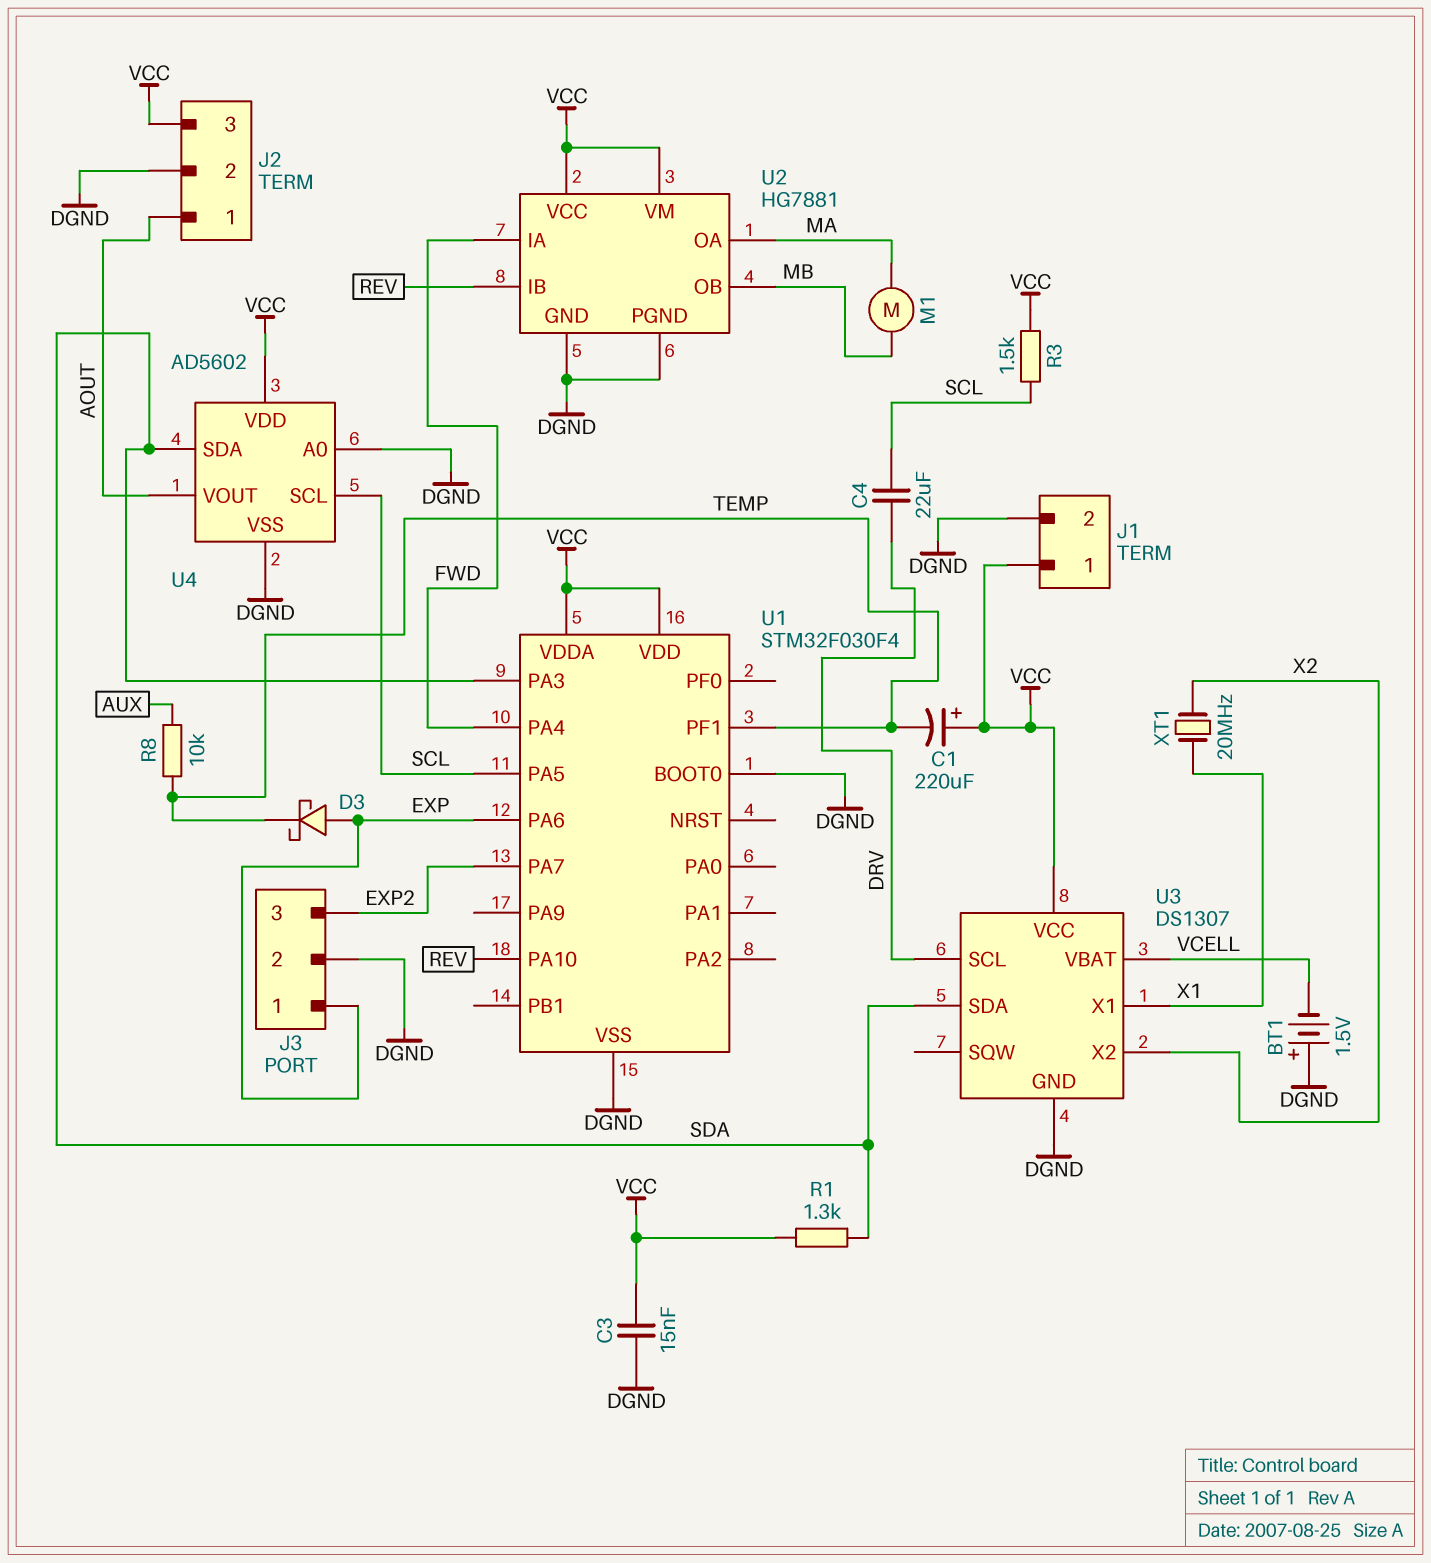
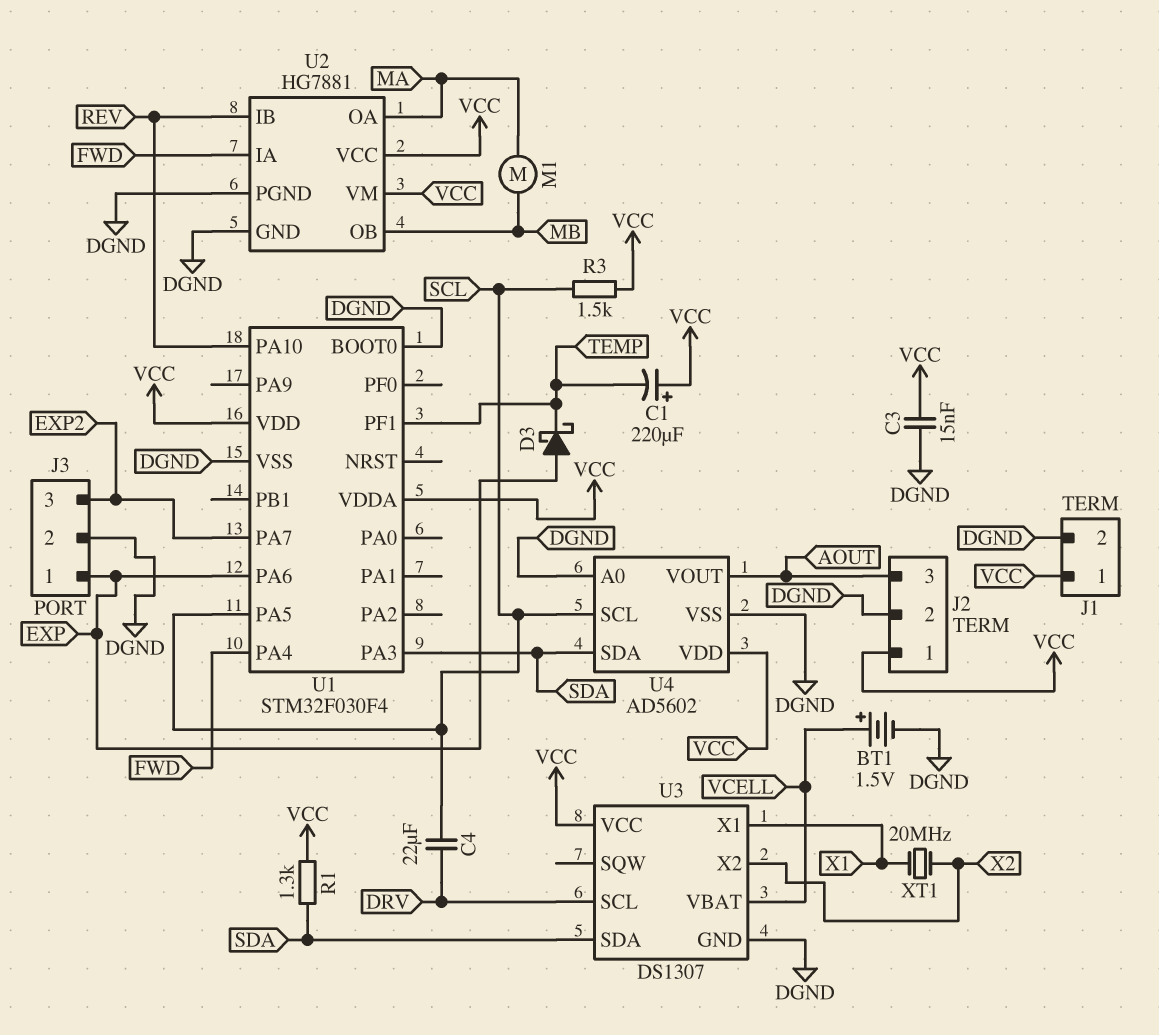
BT1: 1.5V (plus DGND, minus VCELL) -> 1.5V (plus VCELL, minus DGND)
J2 pin 1: AOUT -> VCC
J2 pin 3: VCC -> AOUT
R8: 10k (AUX, TEMP) -> none

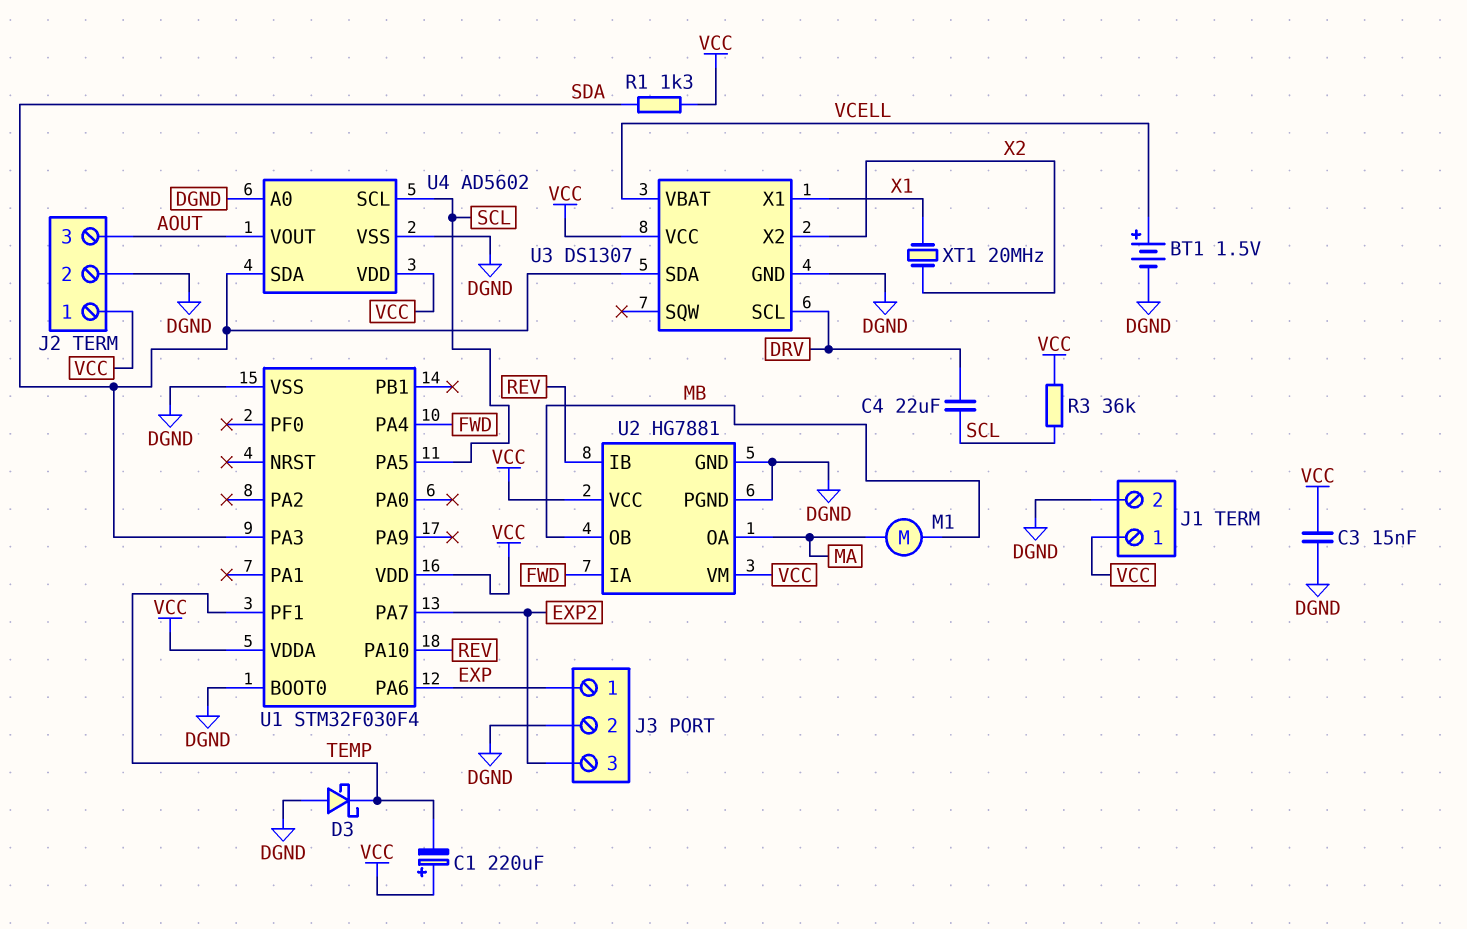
D3: schottky (A EXP, K TEMP) -> schottky (A DGND, K TEMP)
R3: 1.5k (SCL, VCC) -> 36k (SCL, VCC)

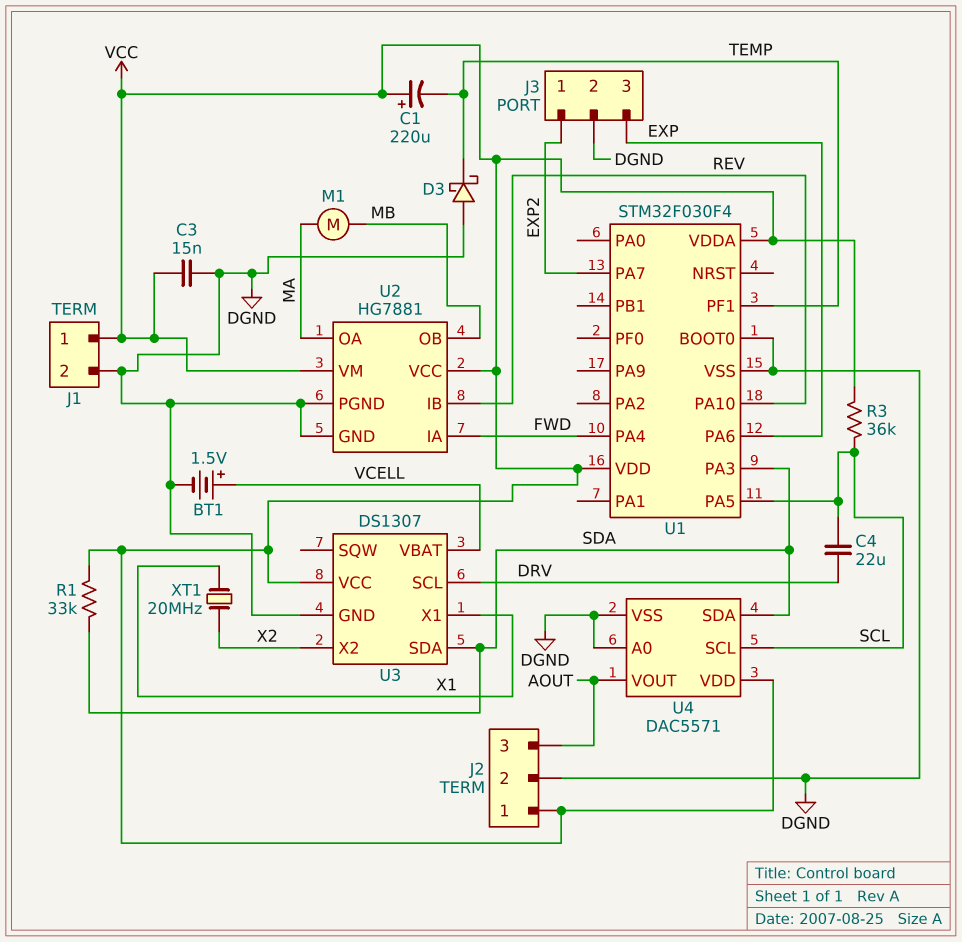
J3 pin 1: EXP -> EXP2
J3 pin 3: EXP2 -> EXP
R1: 1.3k (SDA, VCC) -> 33k (SDA, VCC)
U4: AD5602 -> DAC5571

